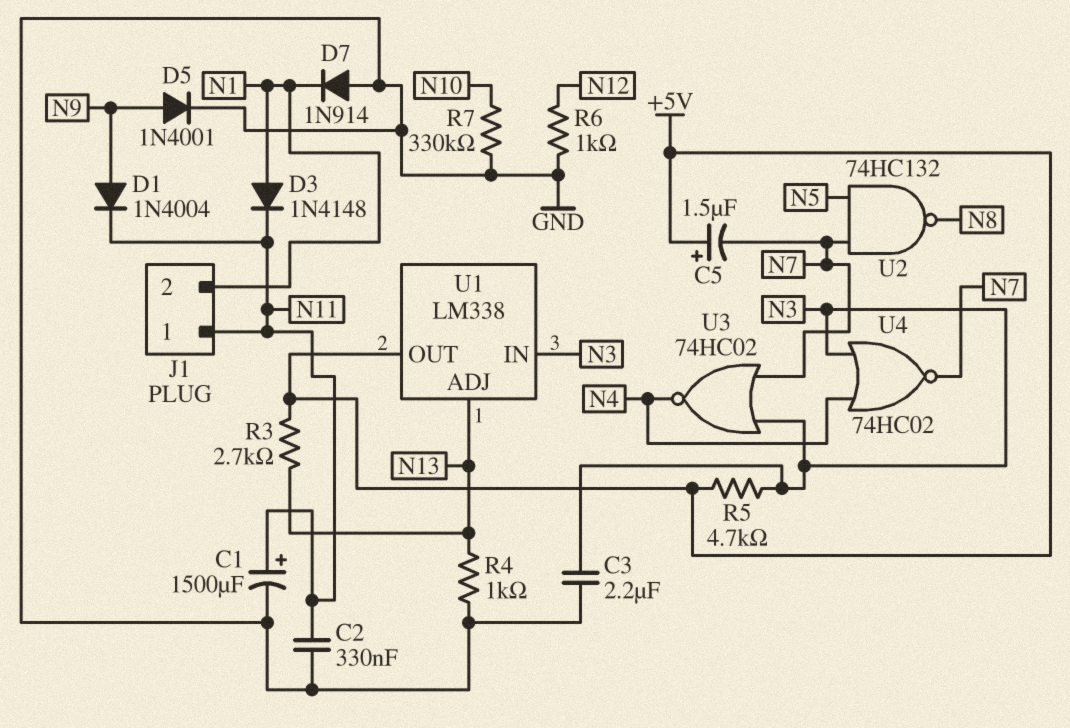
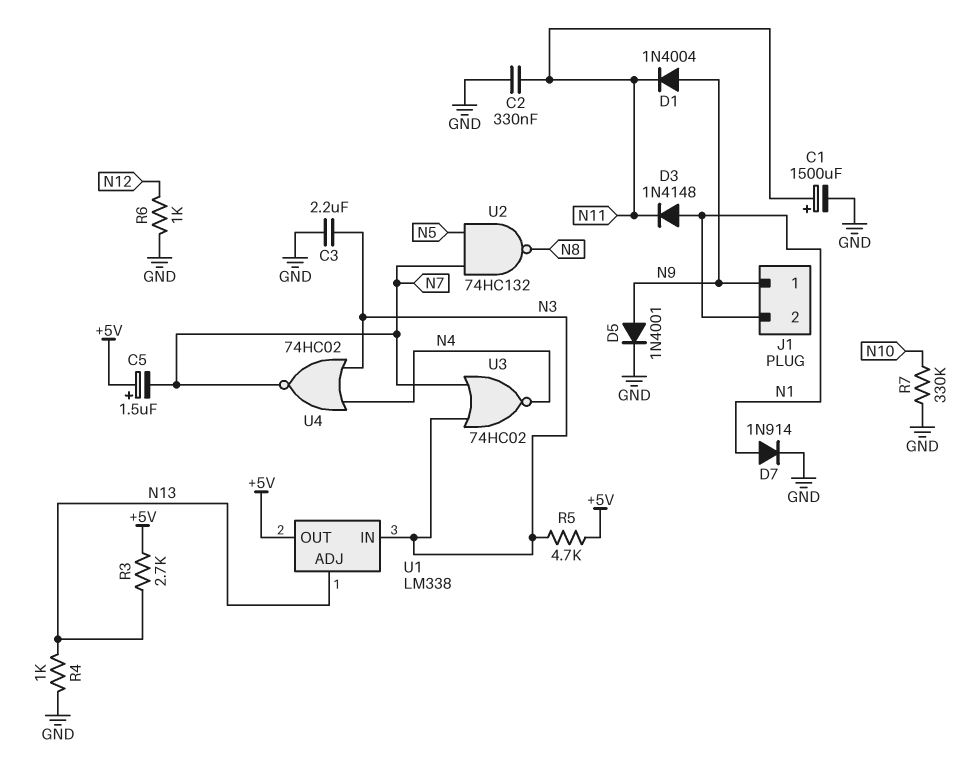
D7: diode 1N914 (A GND, K N1) -> diode 1N914 (A N1, K GND)
J1 pin 1: N11 -> N9

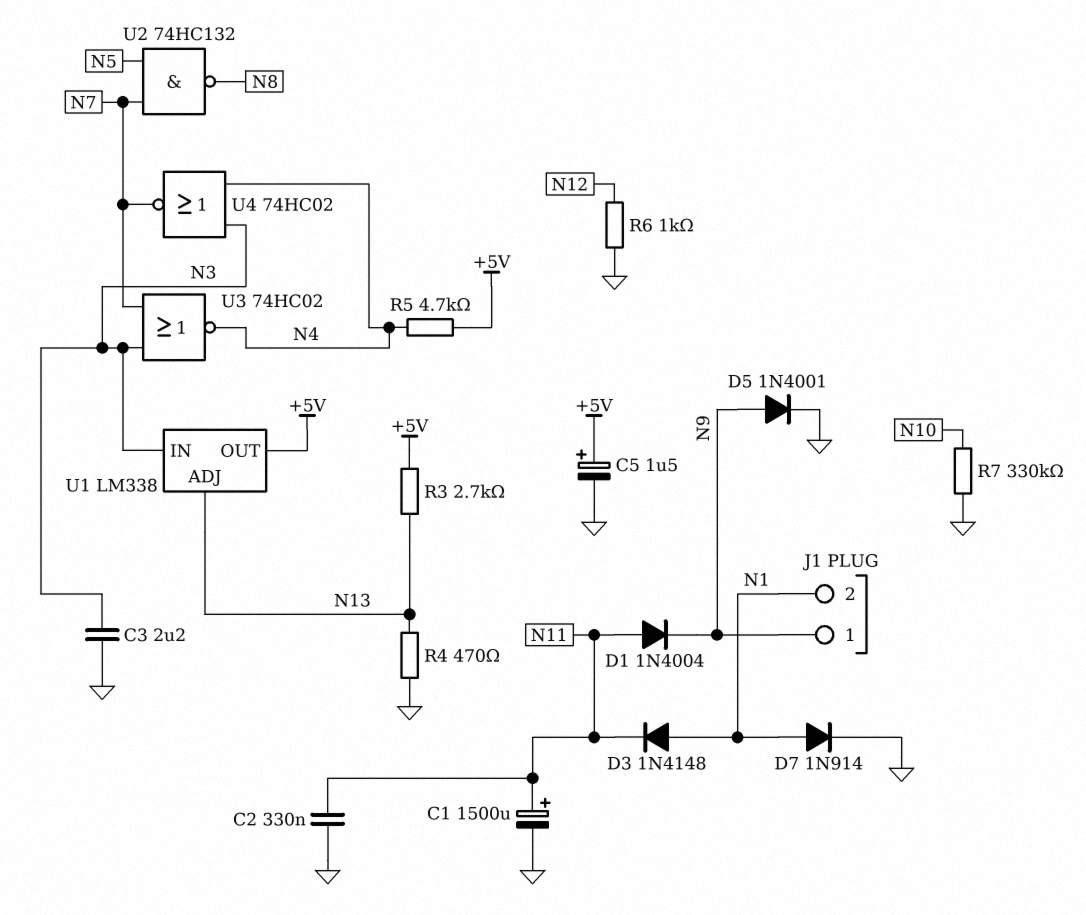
C5: 1.5uF (plus +5V, minus N7) -> 1.5uF (plus +5V, minus GND)
D1: diode 1N4004 (A N9, K N11) -> diode 1N4004 (A N11, K N9)
R4: 1k (GND, N13) -> 470 (GND, N13)
R5: 4.7k (+5V, N3) -> 4.7k (+5V, N4)

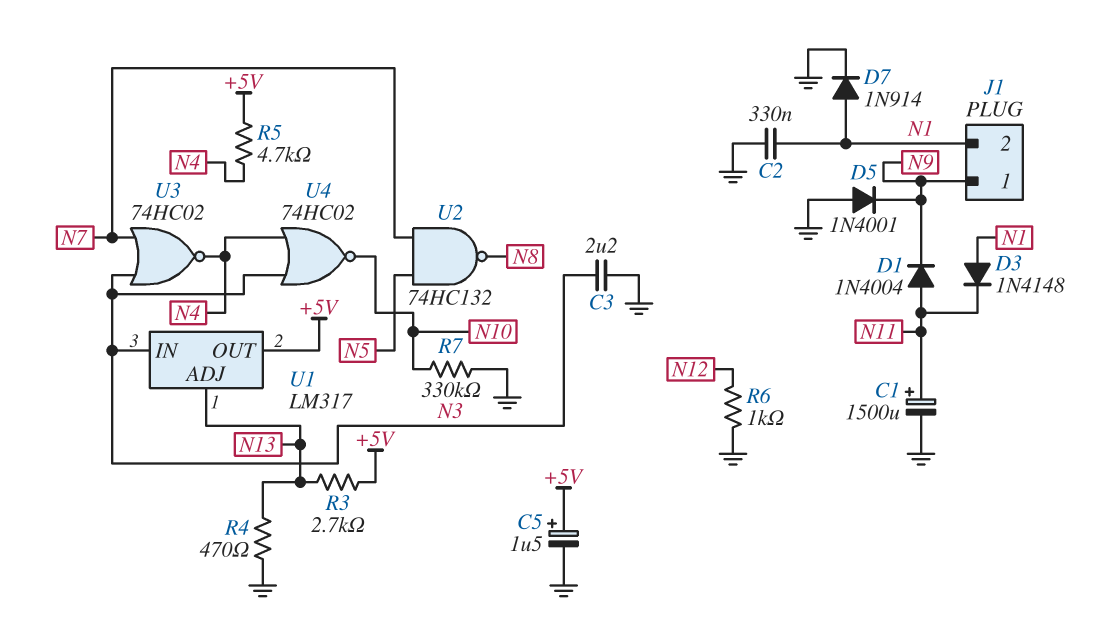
C2: 330nF (GND, N11) -> 330nF (GND, N1)
D5: diode 1N4001 (A N9, K GND) -> diode 1N4001 (A GND, K N9)
U1: LM338 -> LM317
U4: NOR 74HC02 (in N3, in N4, out N7) -> NOR 74HC02 (in N3, in N4, out N10)

